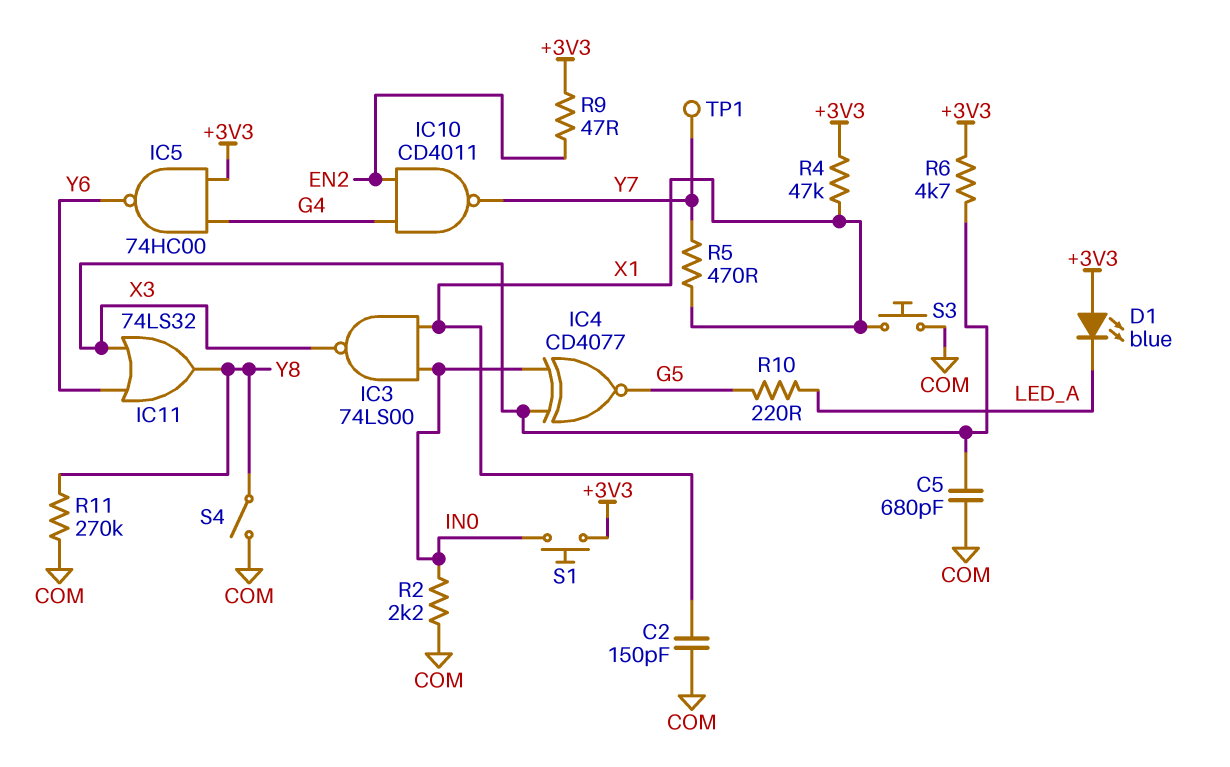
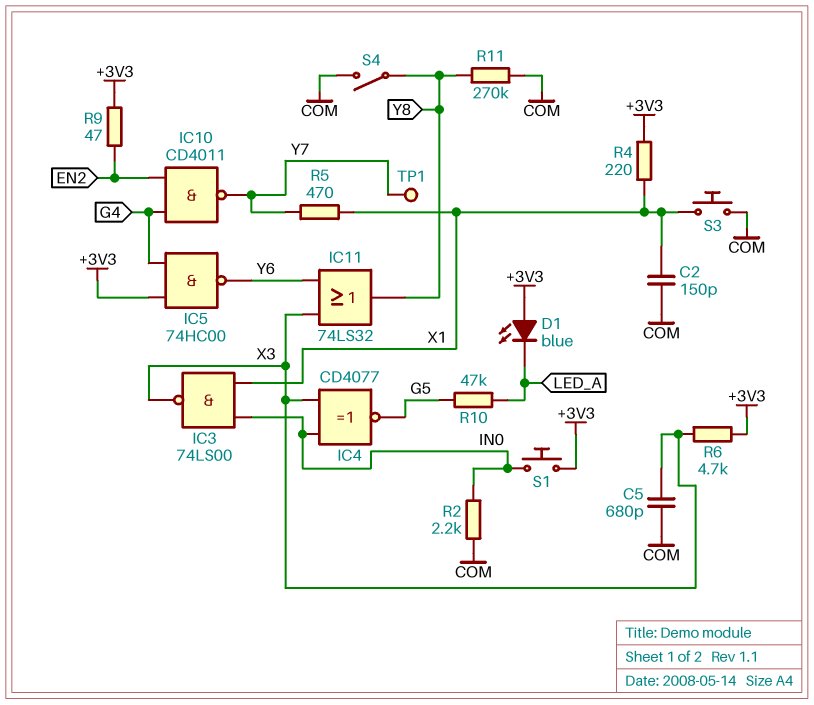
R4: 47k (+3V3, X1) -> 220 (+3V3, X1)
R10: 220 (G5, LED_A) -> 47k (G5, LED_A)

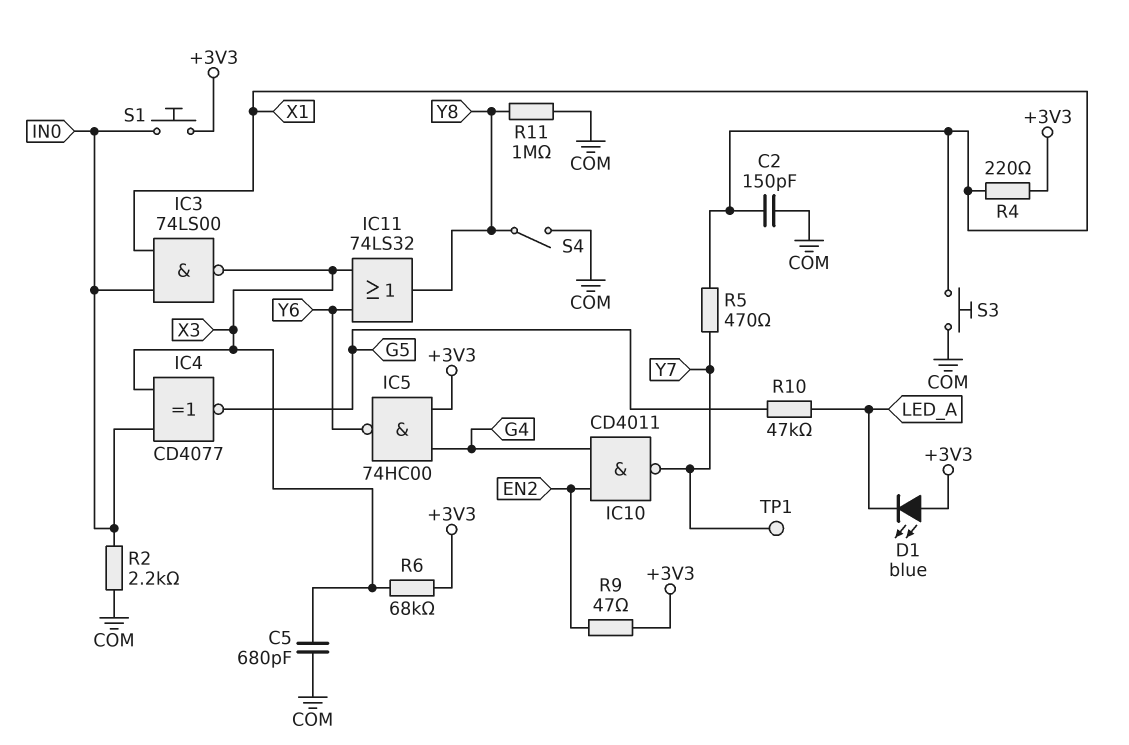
R6: 4.7k (+3V3, X3) -> 68k (+3V3, X3)
R11: 270k (COM, Y8) -> 1M (COM, Y8)

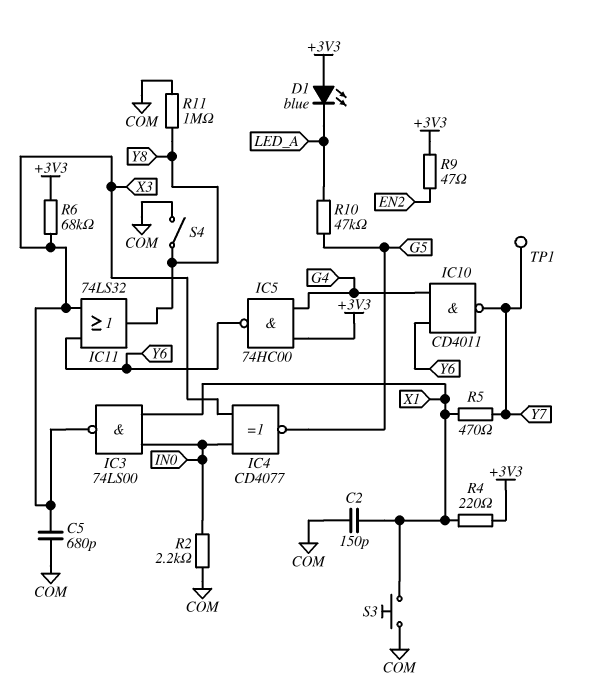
IC10: NAND CD4011 (in EN2, in G4, out Y7) -> NAND CD4011 (in G4, in Y6, out Y7)
S1: button (+3V3, IN0) -> none

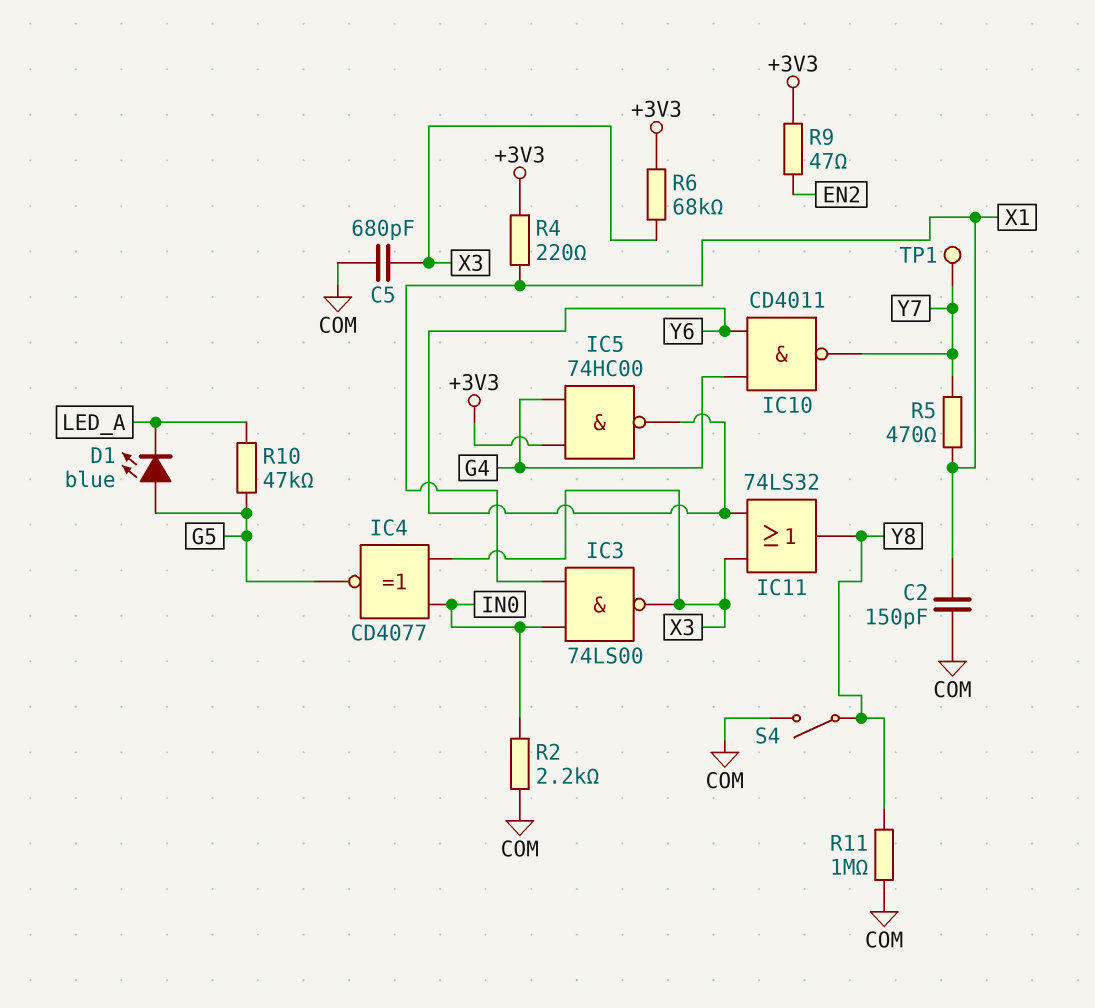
D1: LED blue (A +3V3, K LED_A) -> LED blue (A G5, K LED_A)
S3: button (COM, X1) -> none

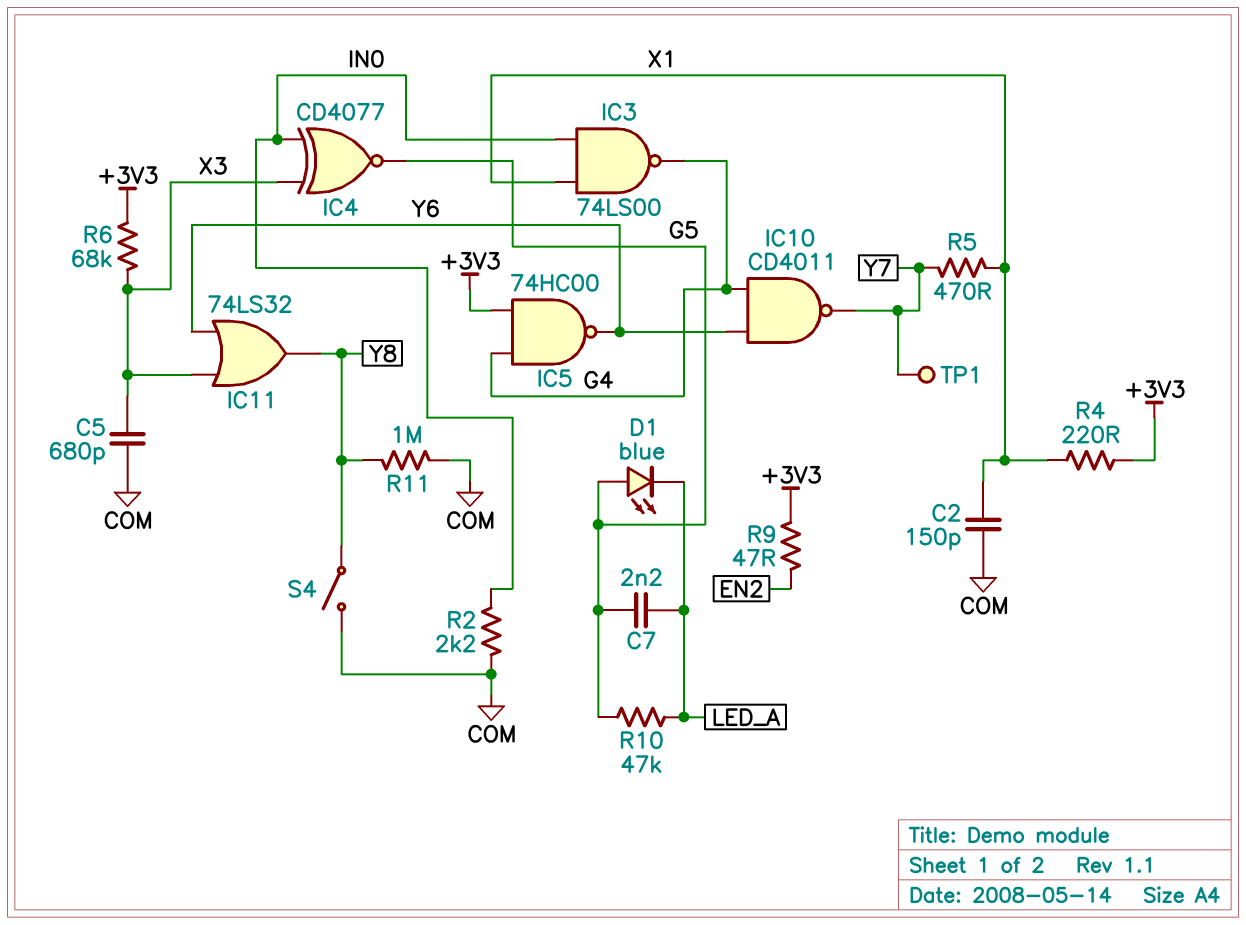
C7: none -> 2.2nF (G5, LED_A)
IC3: NAND 74LS00 (in IN0, in X1, out X3) -> NAND 74LS00 (in IN0, in X1, out G4)

